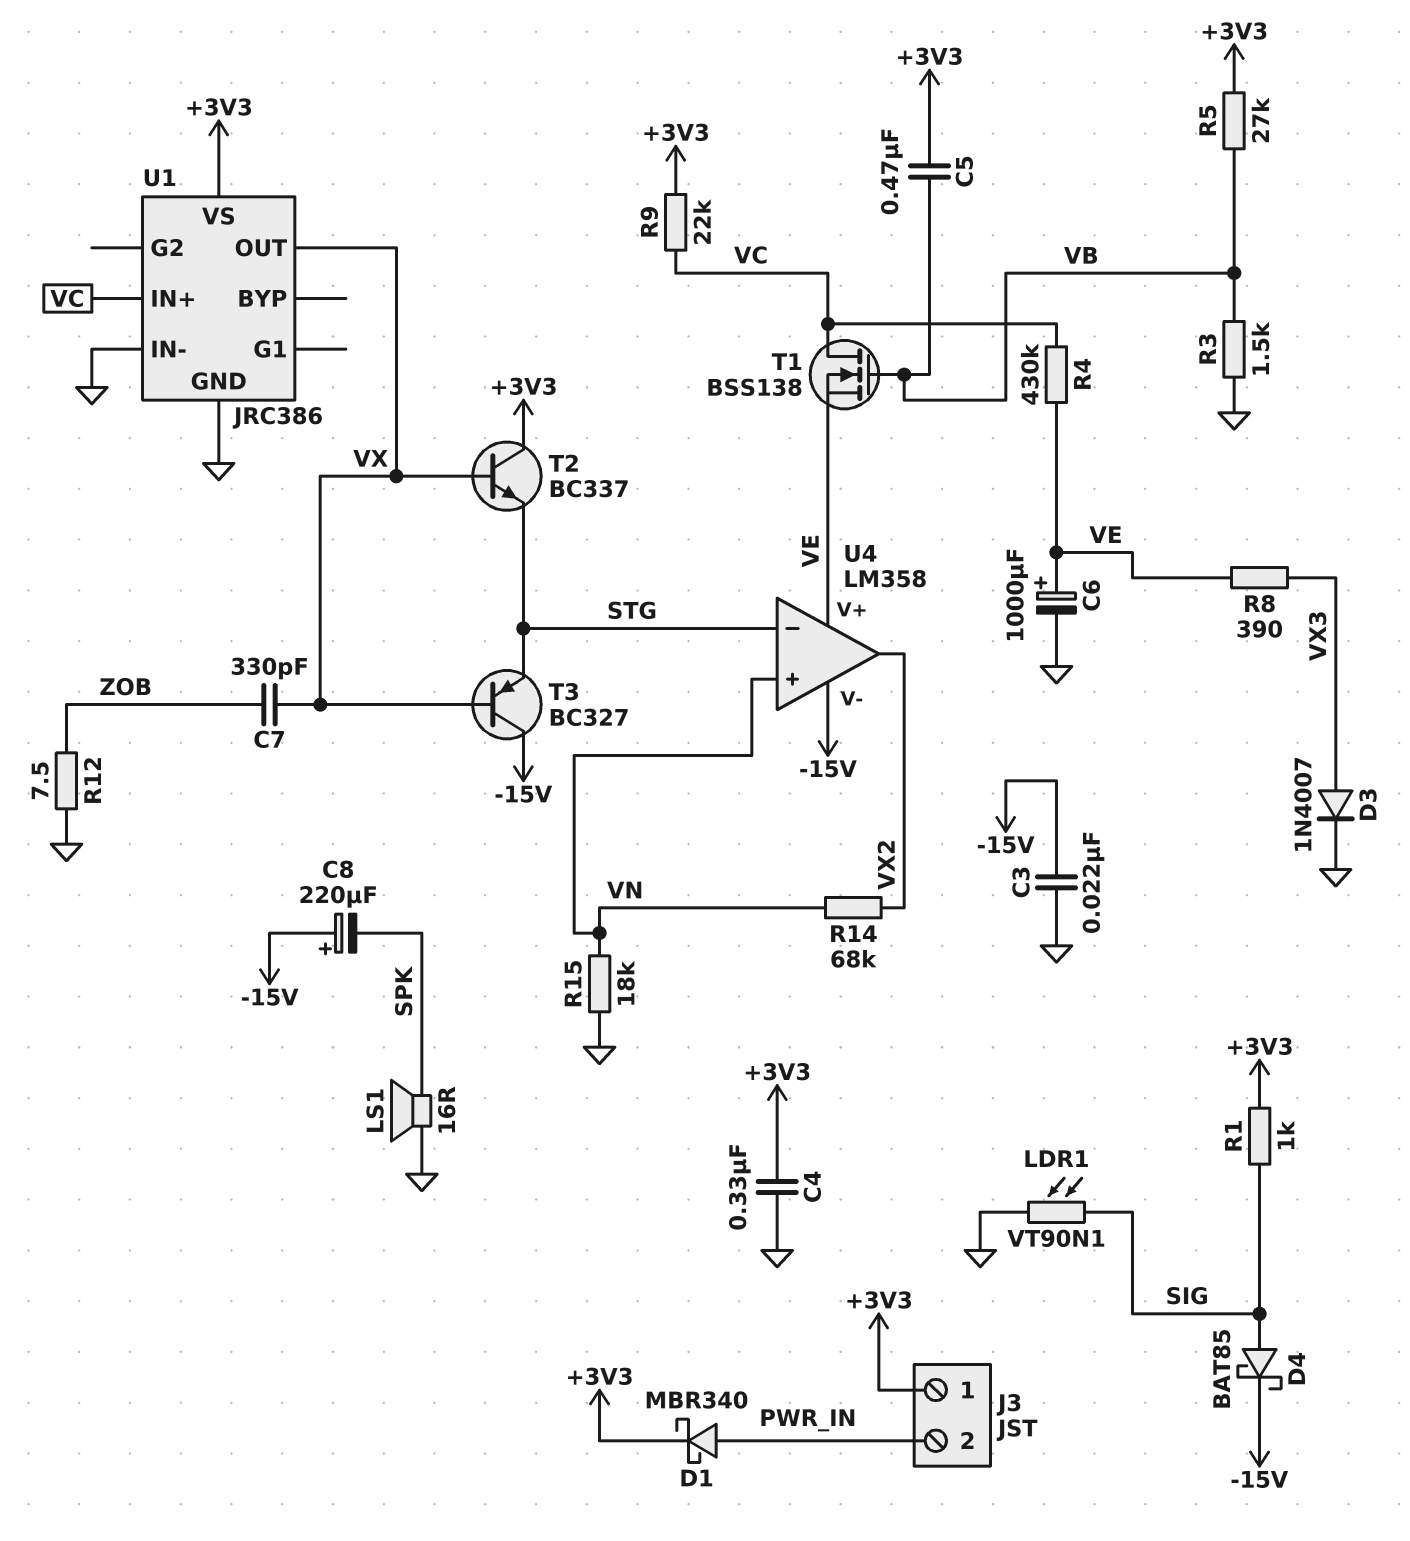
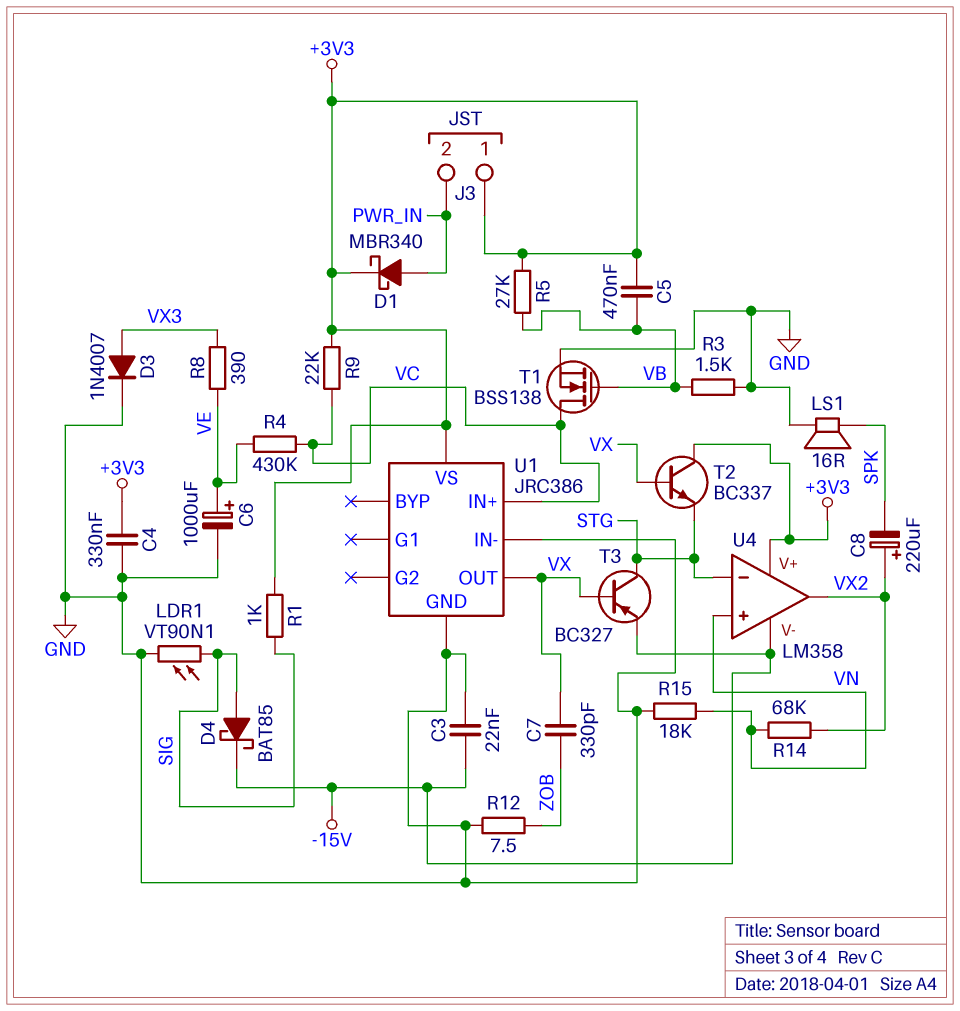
C8: 220uF (plus -15V, minus SPK) -> 220uF (plus VX2, minus SPK)
T1: NMOS BSS138 (G VB, D VC, S VE) -> NMOS BSS138 (G VB, D VC, S GND)
T3: PNP BC327 (B VX, C -15V, E STG) -> PNP BC327 (B VX, C STG, E -15V)
U4 pin V+: VE -> +3V3

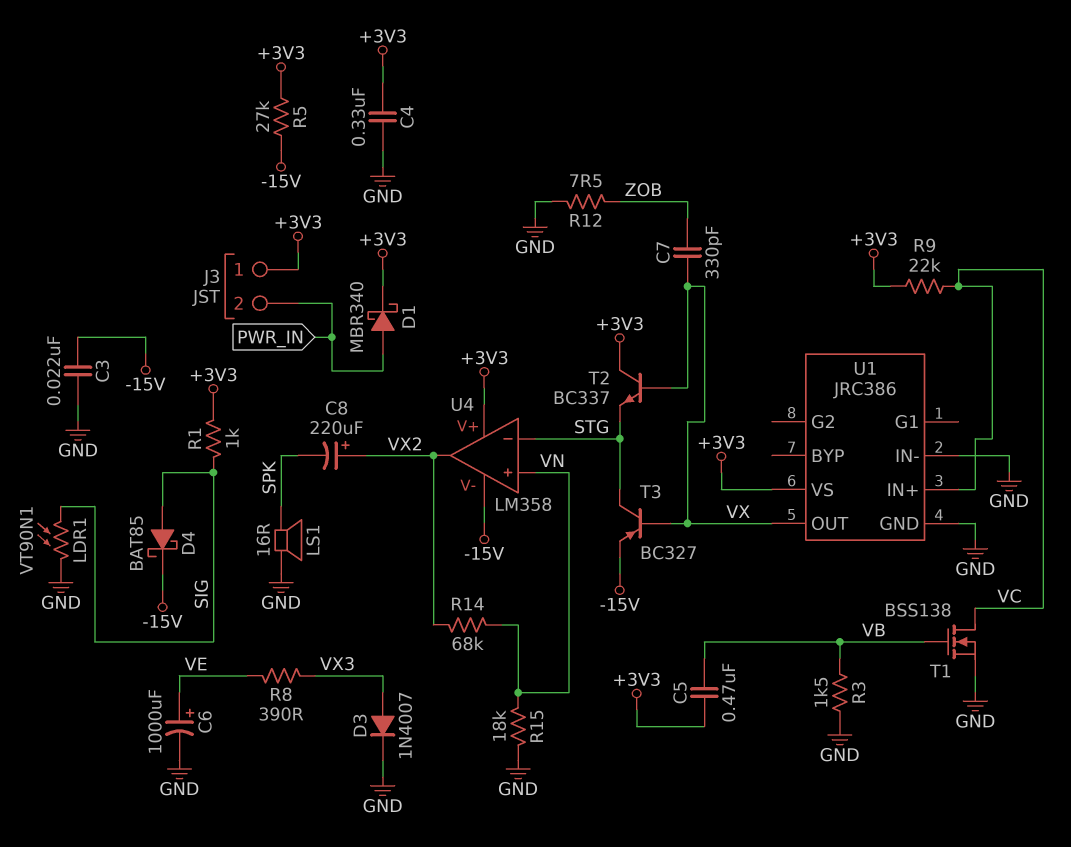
R4: 430k (VC, VE) -> none
R5: 27k (+3V3, VB) -> 27k (+3V3, -15V)

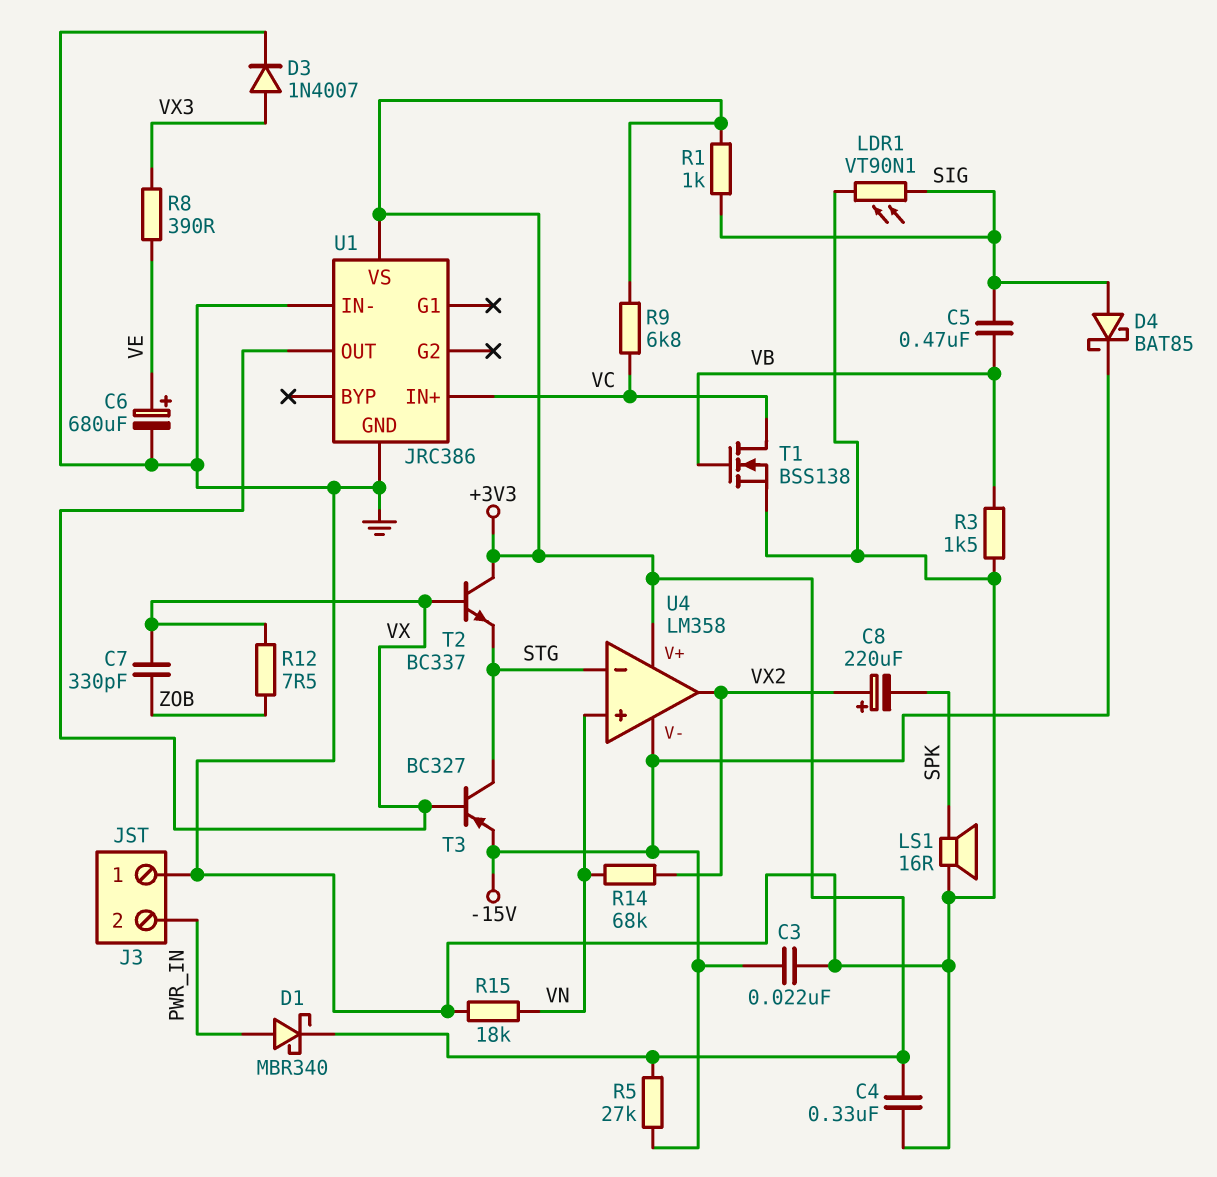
C5: 470nF (+3V3, VB) -> 470nF (SIG, VB)
C6: 1000uF (plus VE, minus GND) -> 680uF (plus VE, minus GND)
J3 pin 1: +3V3 -> GND
R9: 22k (+3V3, VC) -> 6.8k (+3V3, VC)
R12: 7.5 (GND, ZOB) -> 7.5 (VX, ZOB)

